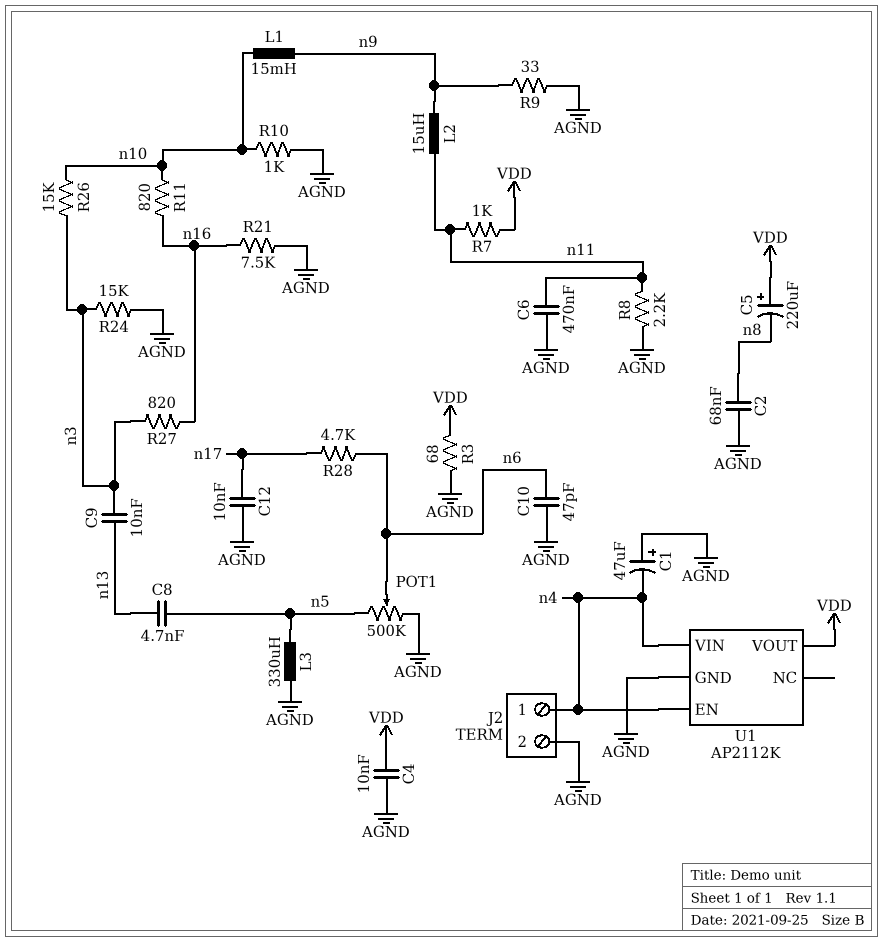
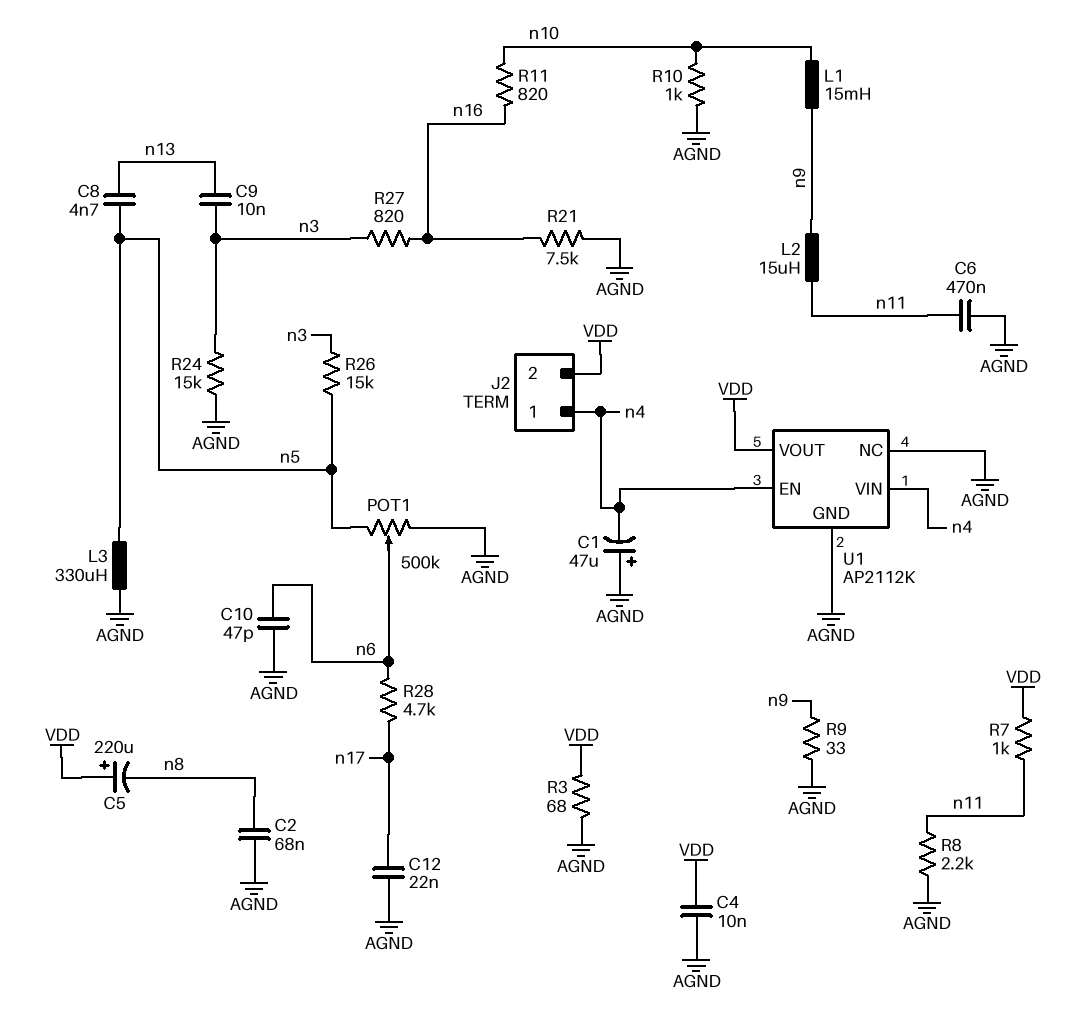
C12: 10nF (AGND, n17) -> 22nF (AGND, n17)
J2 pin 2: AGND -> VDD
R26: 15k (n3, n10) -> 15k (n3, n5)
U1 pin NC: none -> AGND

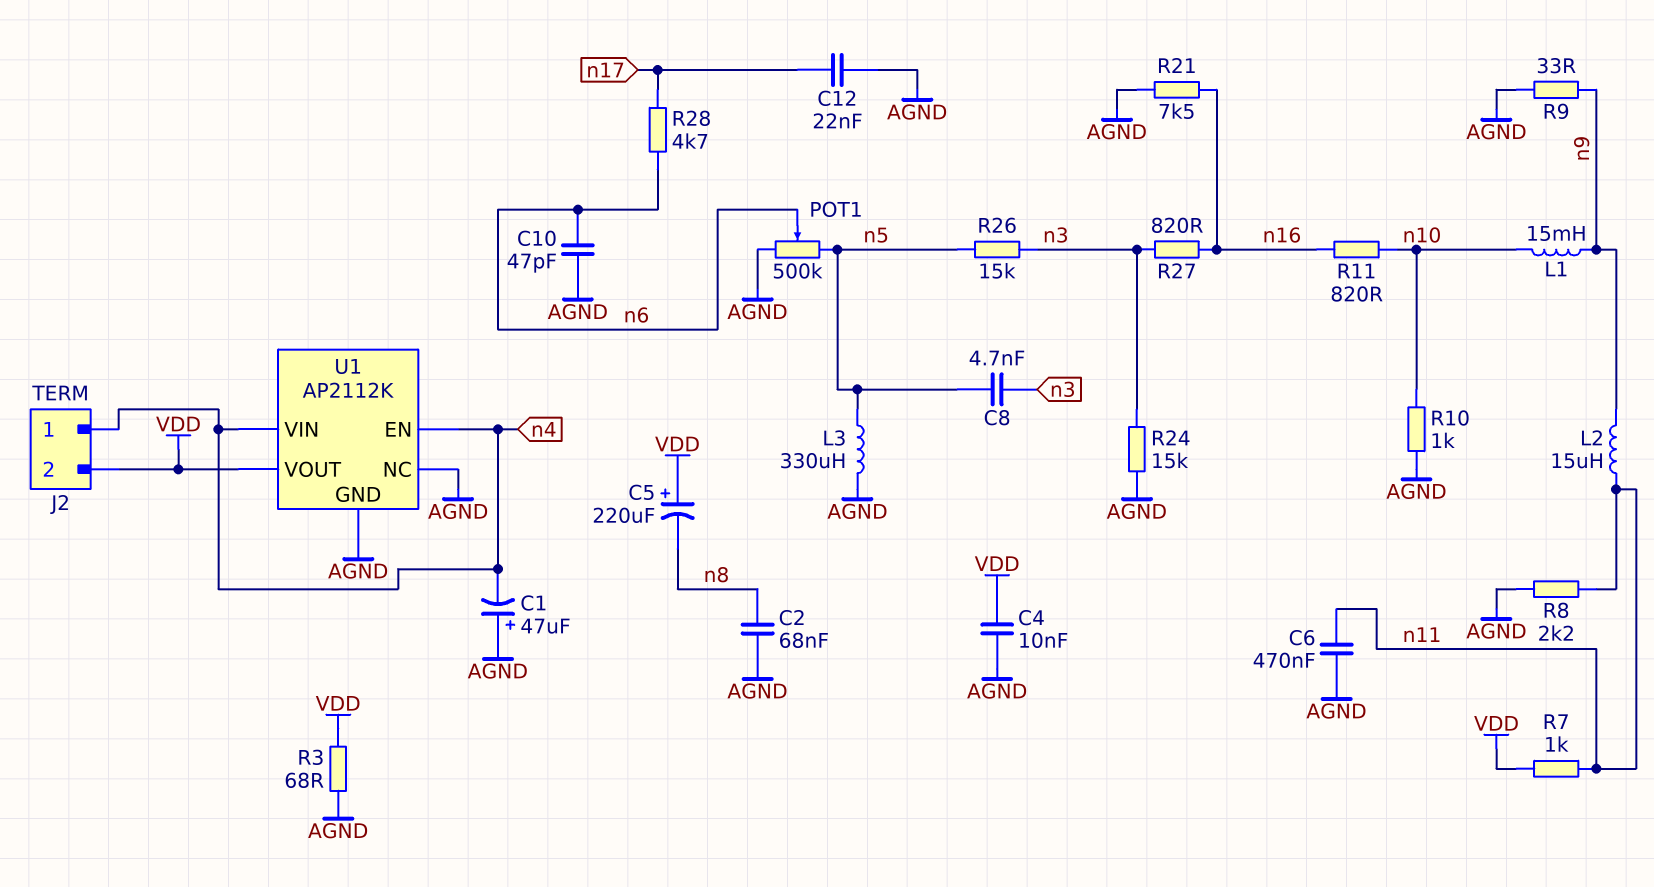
C8: 4.7nF (n5, n13) -> 4.7nF (n3, n5)
C9: 10nF (n3, n13) -> none

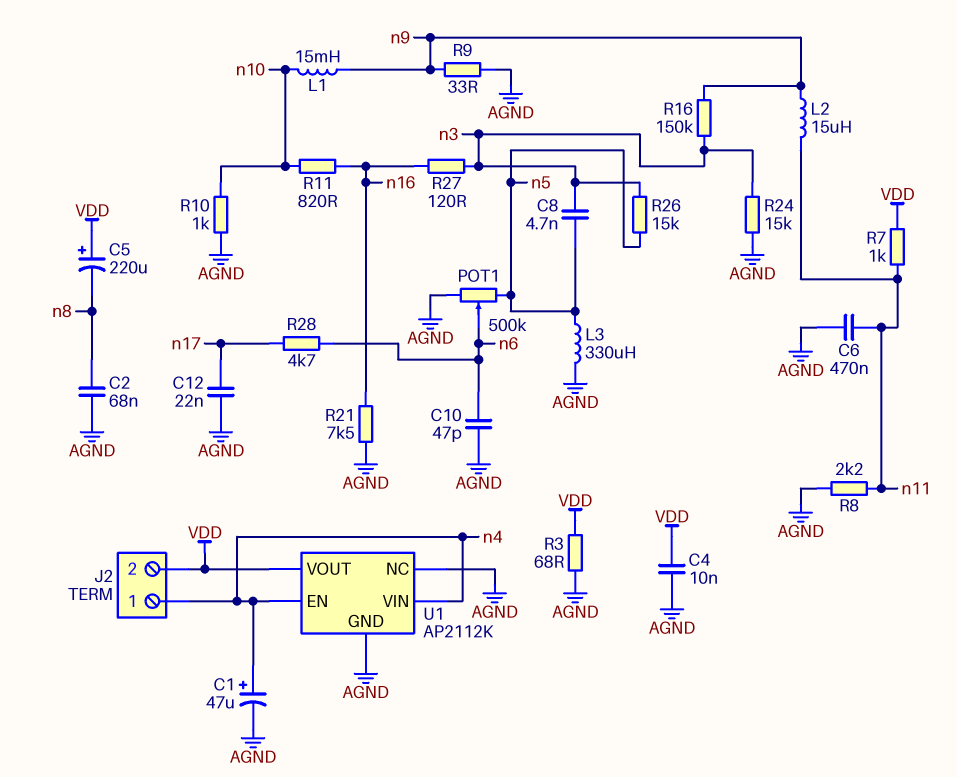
C1: 47uF (plus AGND, minus n4) -> 47uF (plus n4, minus AGND)
R16: none -> 150k (n3, n9)
R27: 820 (n3, n16) -> 120 (n3, n16)

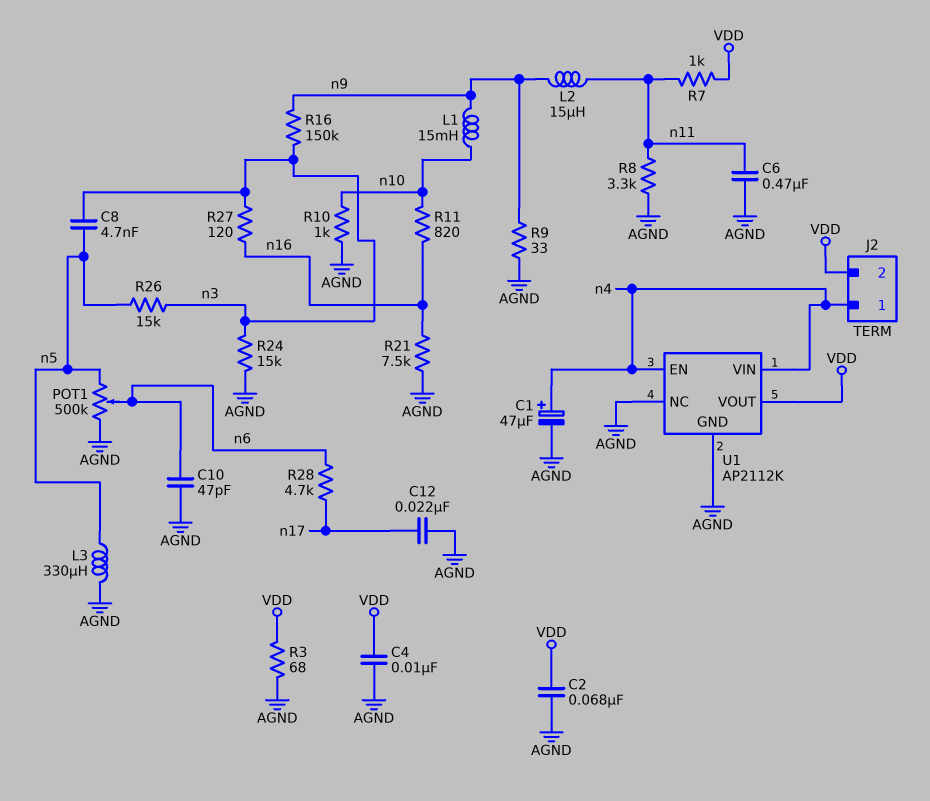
C2: 68nF (AGND, n8) -> 68nF (AGND, VDD)
C5: 220uF (plus VDD, minus n8) -> none
R8: 2.2k (AGND, n11) -> 3.3k (AGND, n11)

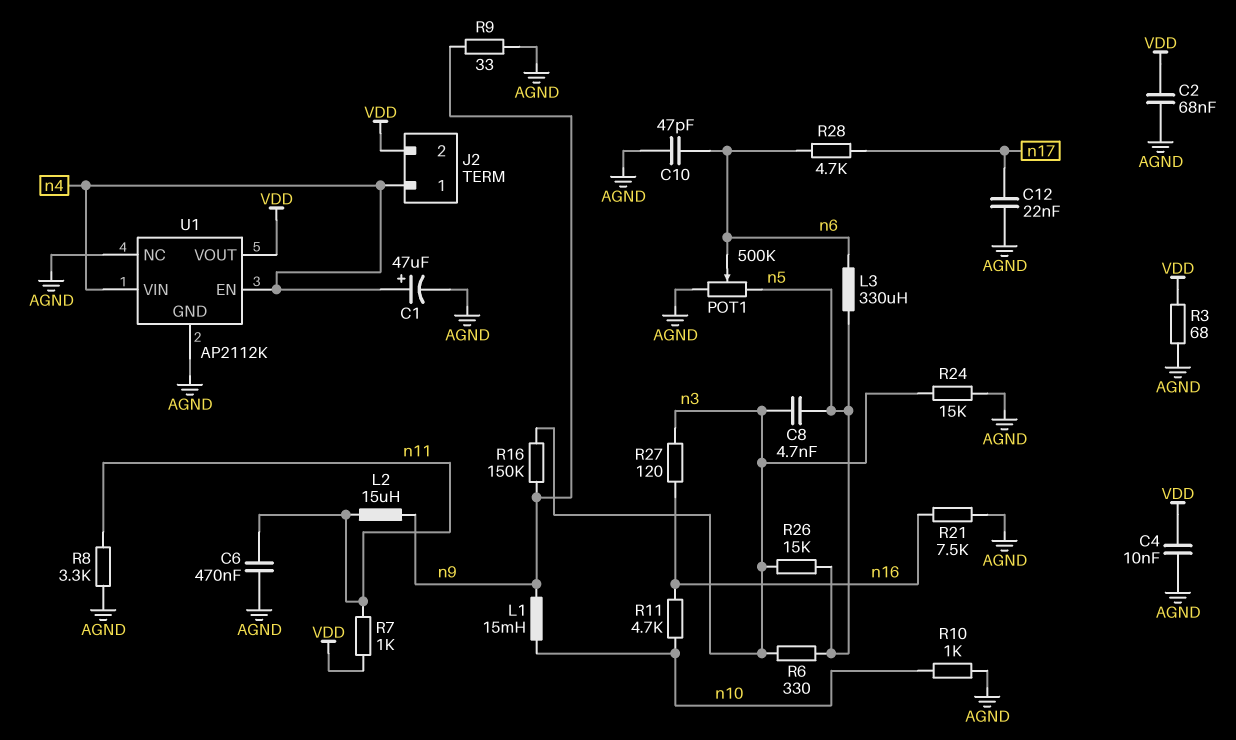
L3: 330uH (AGND, n5) -> 330uH (n5, n6)
R6: none -> 330 (n3, n5)
R11: 820 (n10, n16) -> 4.7k (n10, n16)

